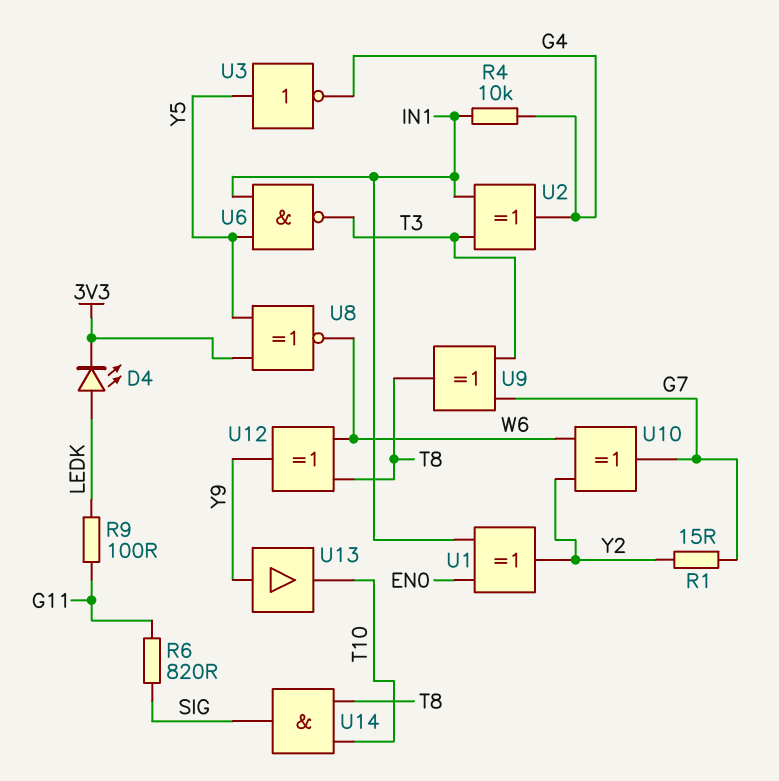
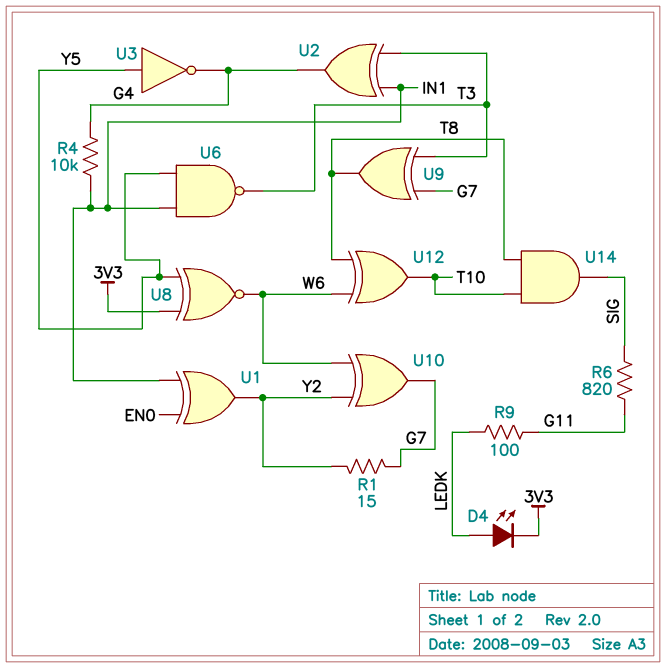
U12: XOR (in T8, in W6, out Y9) -> XOR (in T8, in W6, out T10)
U13: buffer (in Y9, out T10) -> none

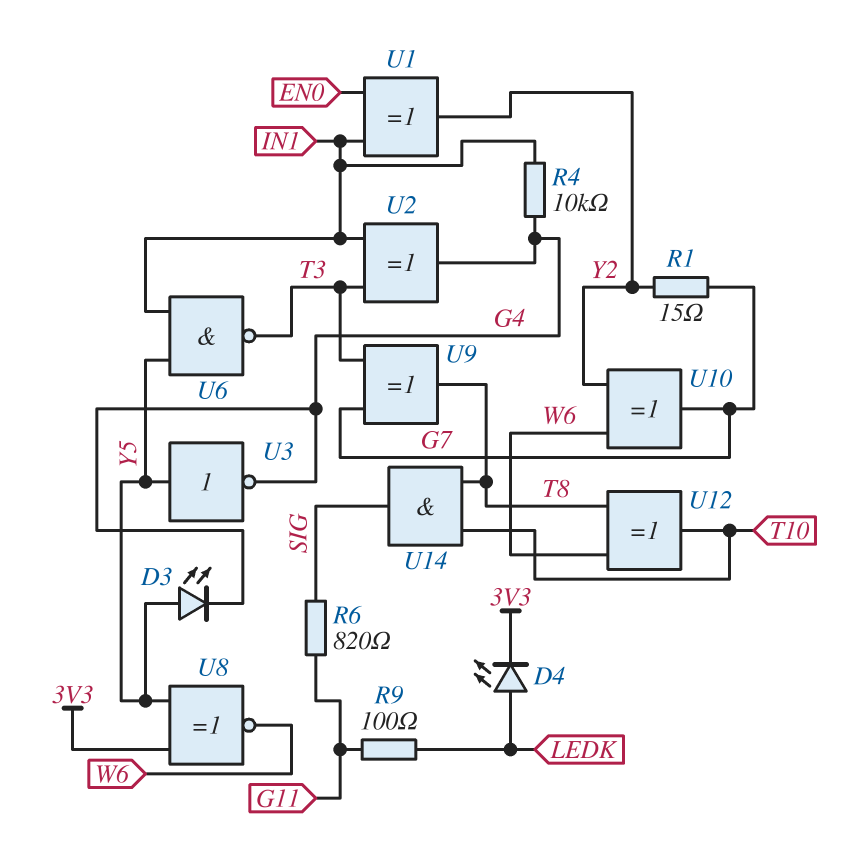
D3: none -> LED (A Y5, K G4)

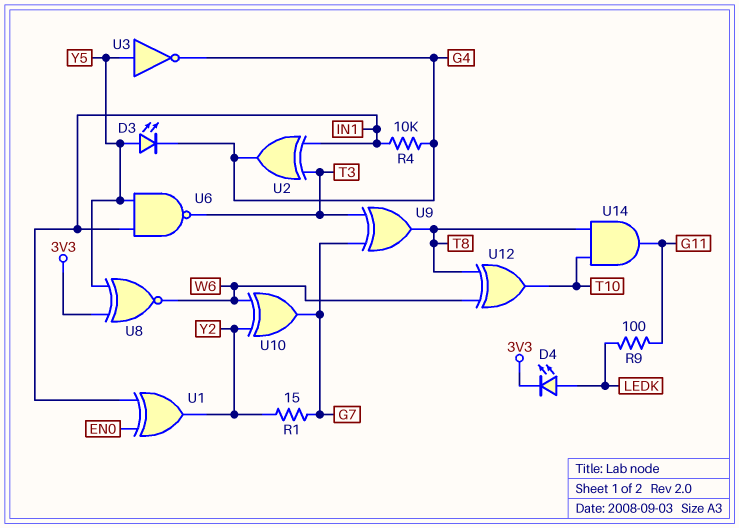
R6: 820 (G11, SIG) -> none
U14: AND (in T8, in T10, out SIG) -> AND (in T8, in T10, out G11)

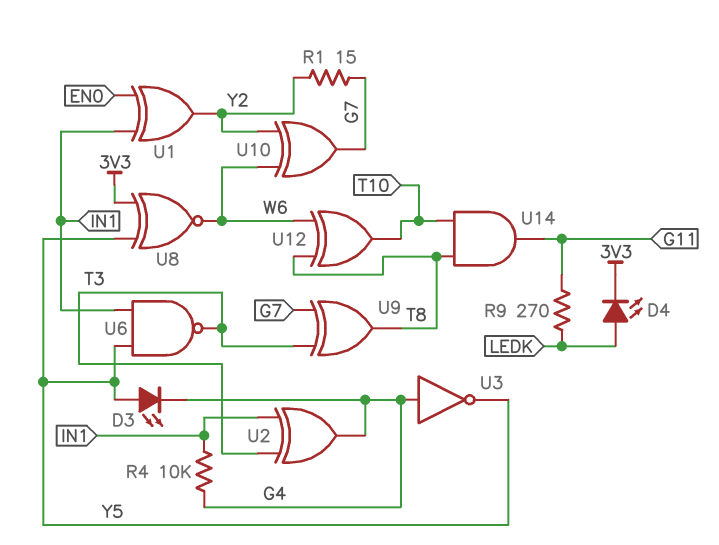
R9: 100 (G11, LEDK) -> 270 (G11, LEDK)
U3: NOT (in Y5, out G4) -> NOT (in G4, out Y5)

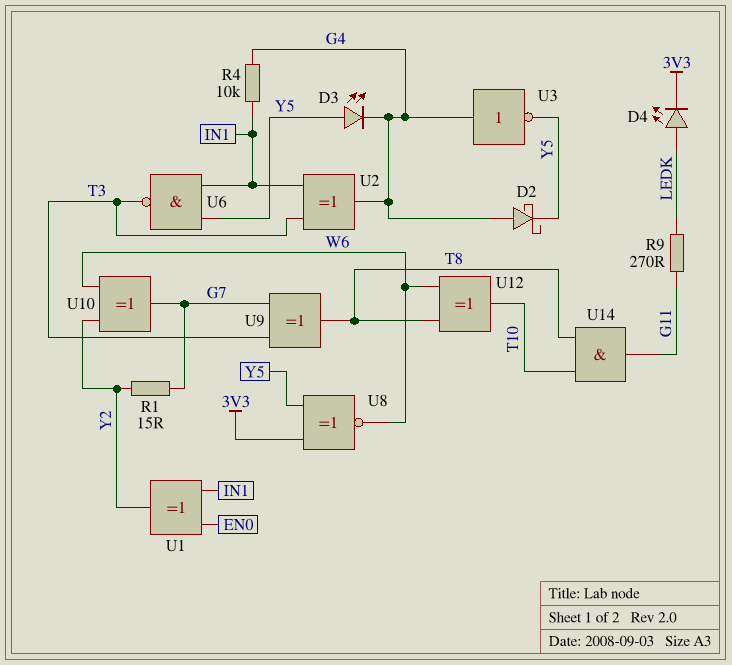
D2: none -> schottky (A G4, K Y5)

